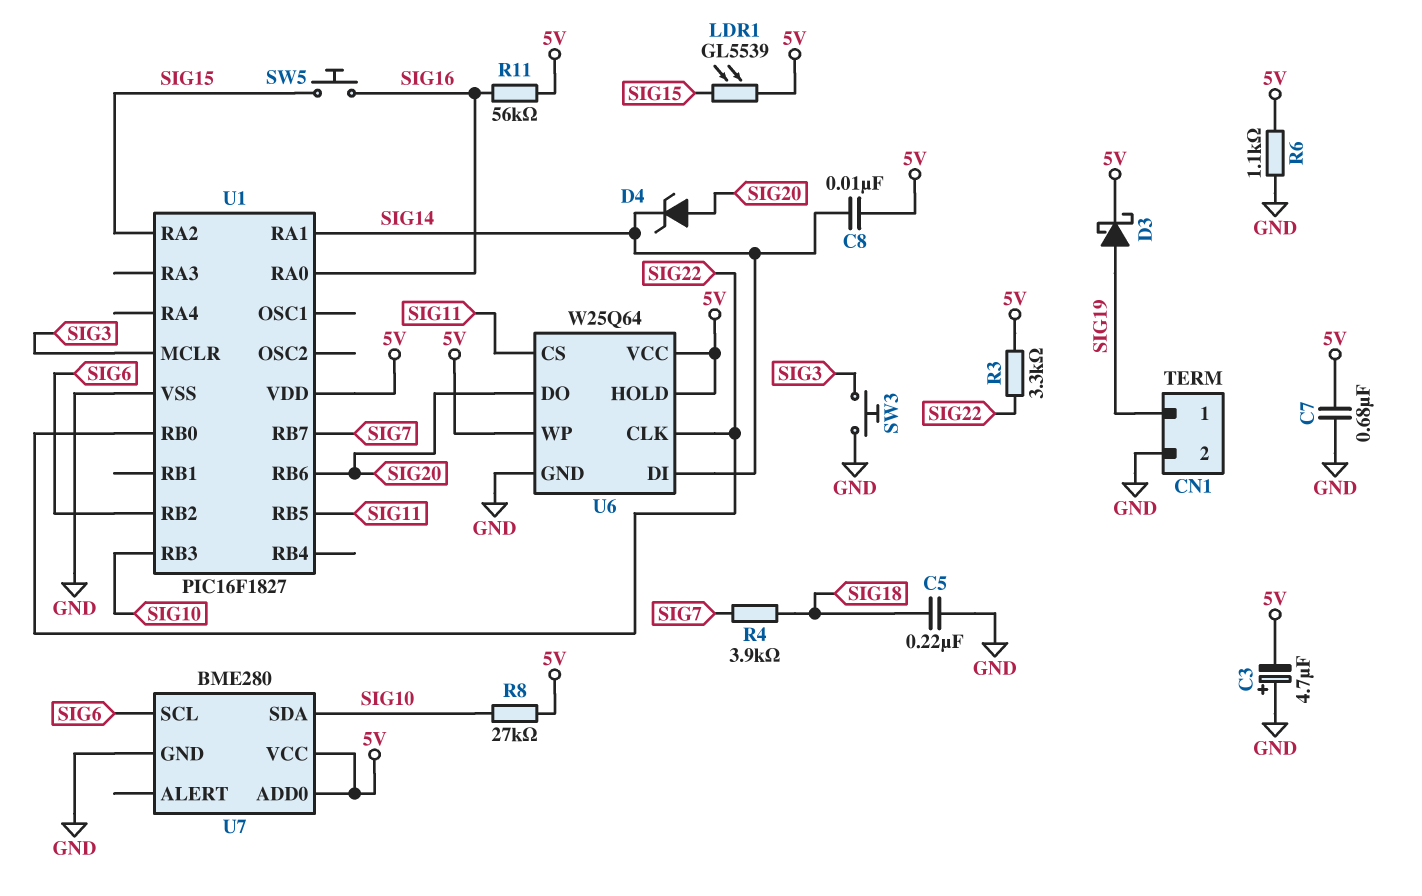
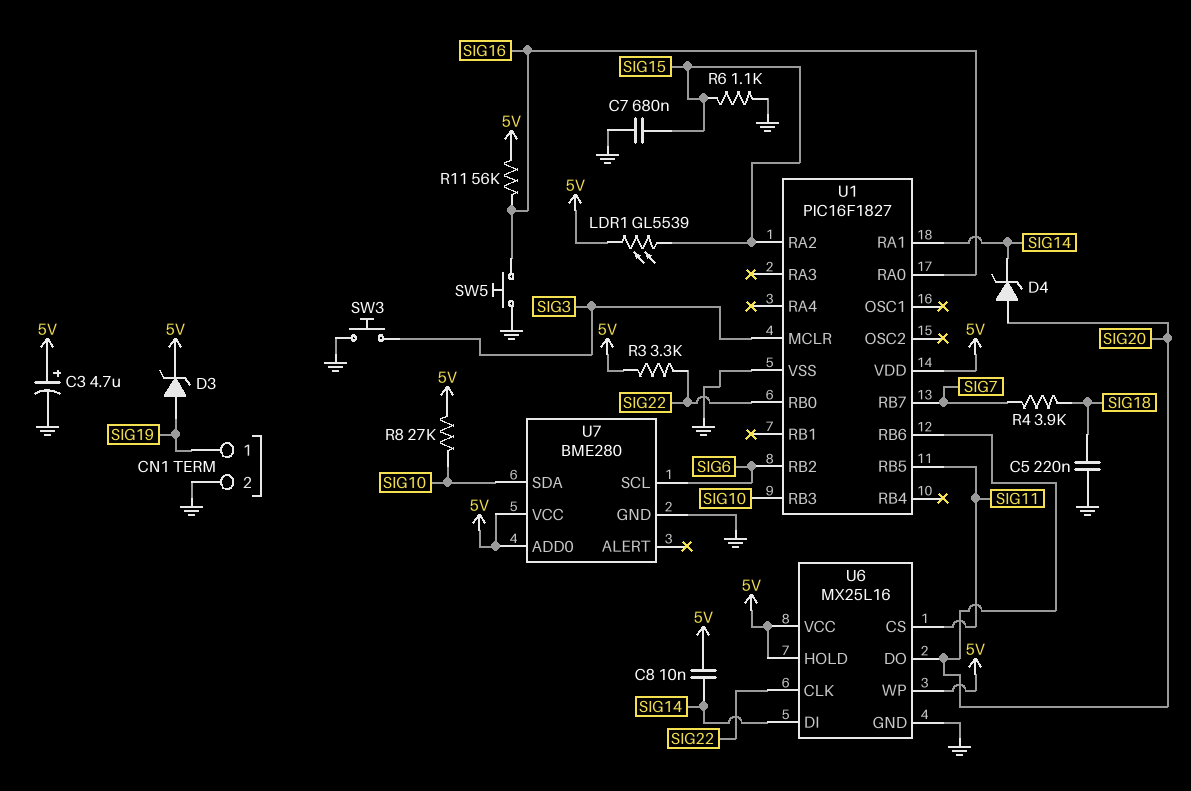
C3: 4.7uF (plus GND, minus 5V) -> 4.7uF (plus 5V, minus GND)
C7: 680nF (5V, GND) -> 680nF (GND, SIG15)
D3: schottky (A SIG19, K 5V) -> zener (A SIG19, K 5V)
R6: 1.1k (5V, GND) -> 1.1k (GND, SIG15)
SW5: button (SIG15, SIG16) -> button (GND, SIG16)
U6: W25Q64 -> MX25L16

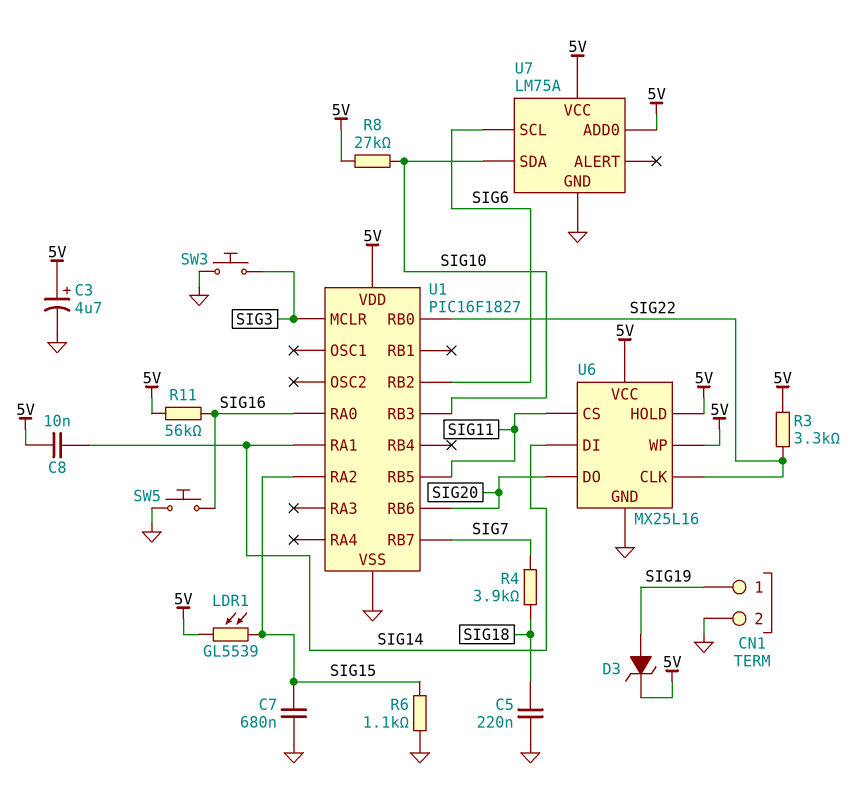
D4: zener (A SIG20, K SIG14) -> none
U7: BME280 -> LM75A

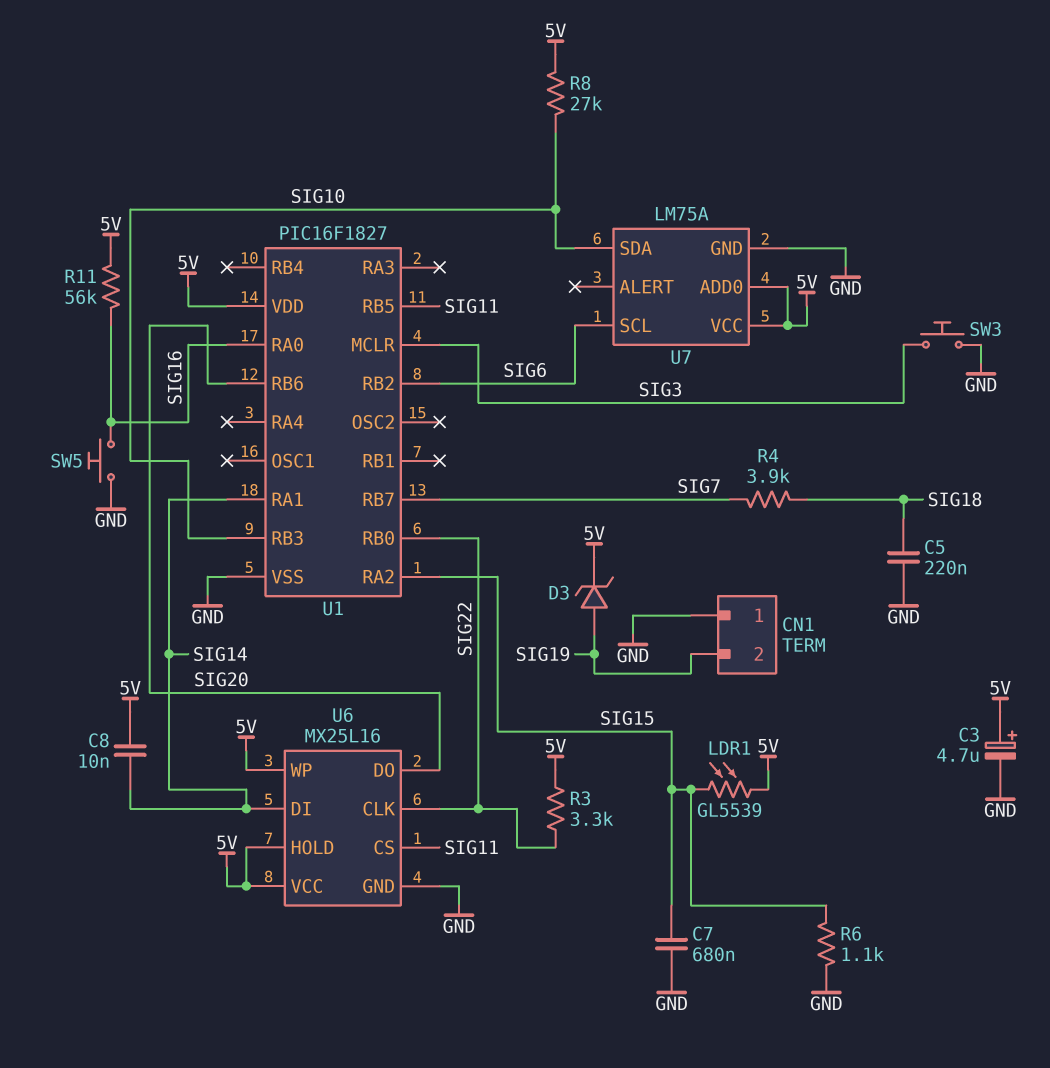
CN1 pin 1: SIG19 -> GND
CN1 pin 2: GND -> SIG19

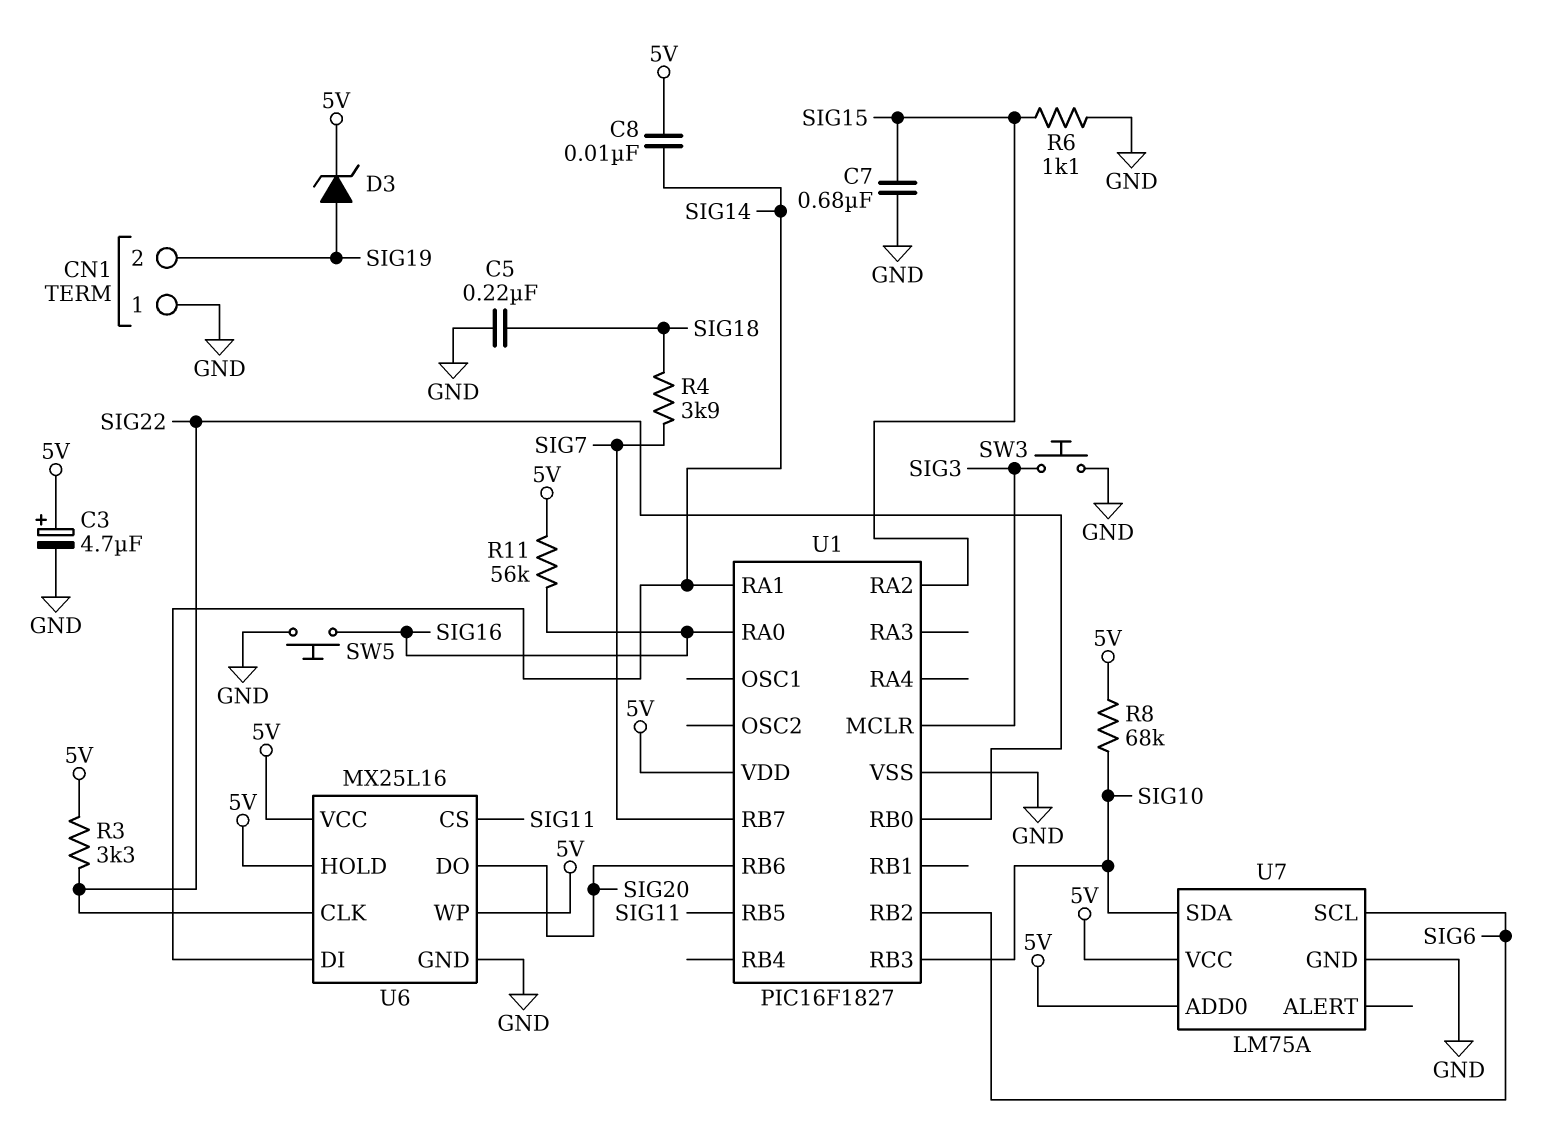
LDR1: GL5539 (5V, SIG15) -> none
R8: 27k (5V, SIG10) -> 68k (5V, SIG10)

